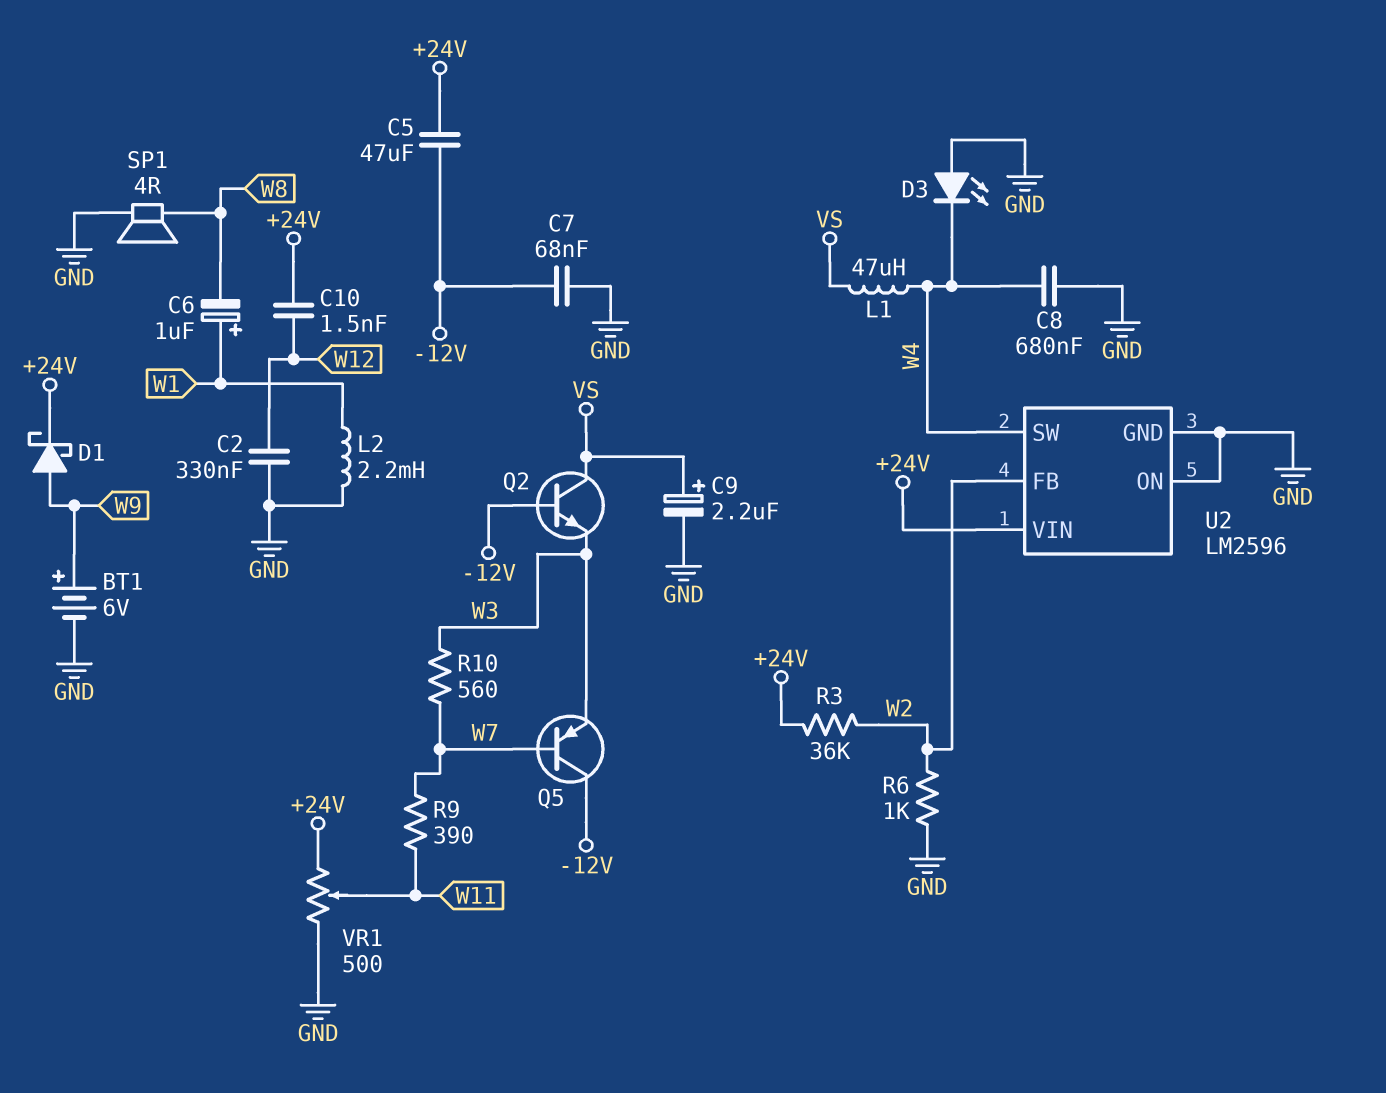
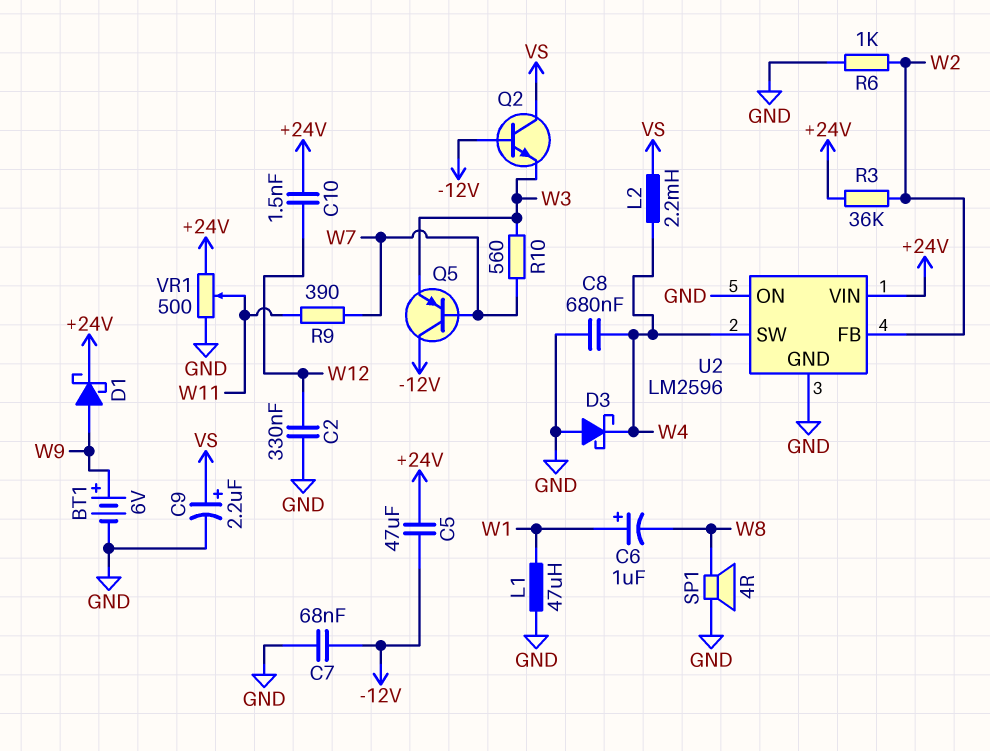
D3: LED (A GND, K W4) -> schottky (A GND, K W4)
L1: 47uH (VS, W4) -> 47uH (GND, W1)
L2: 2.2mH (GND, W1) -> 2.2mH (VS, W4)

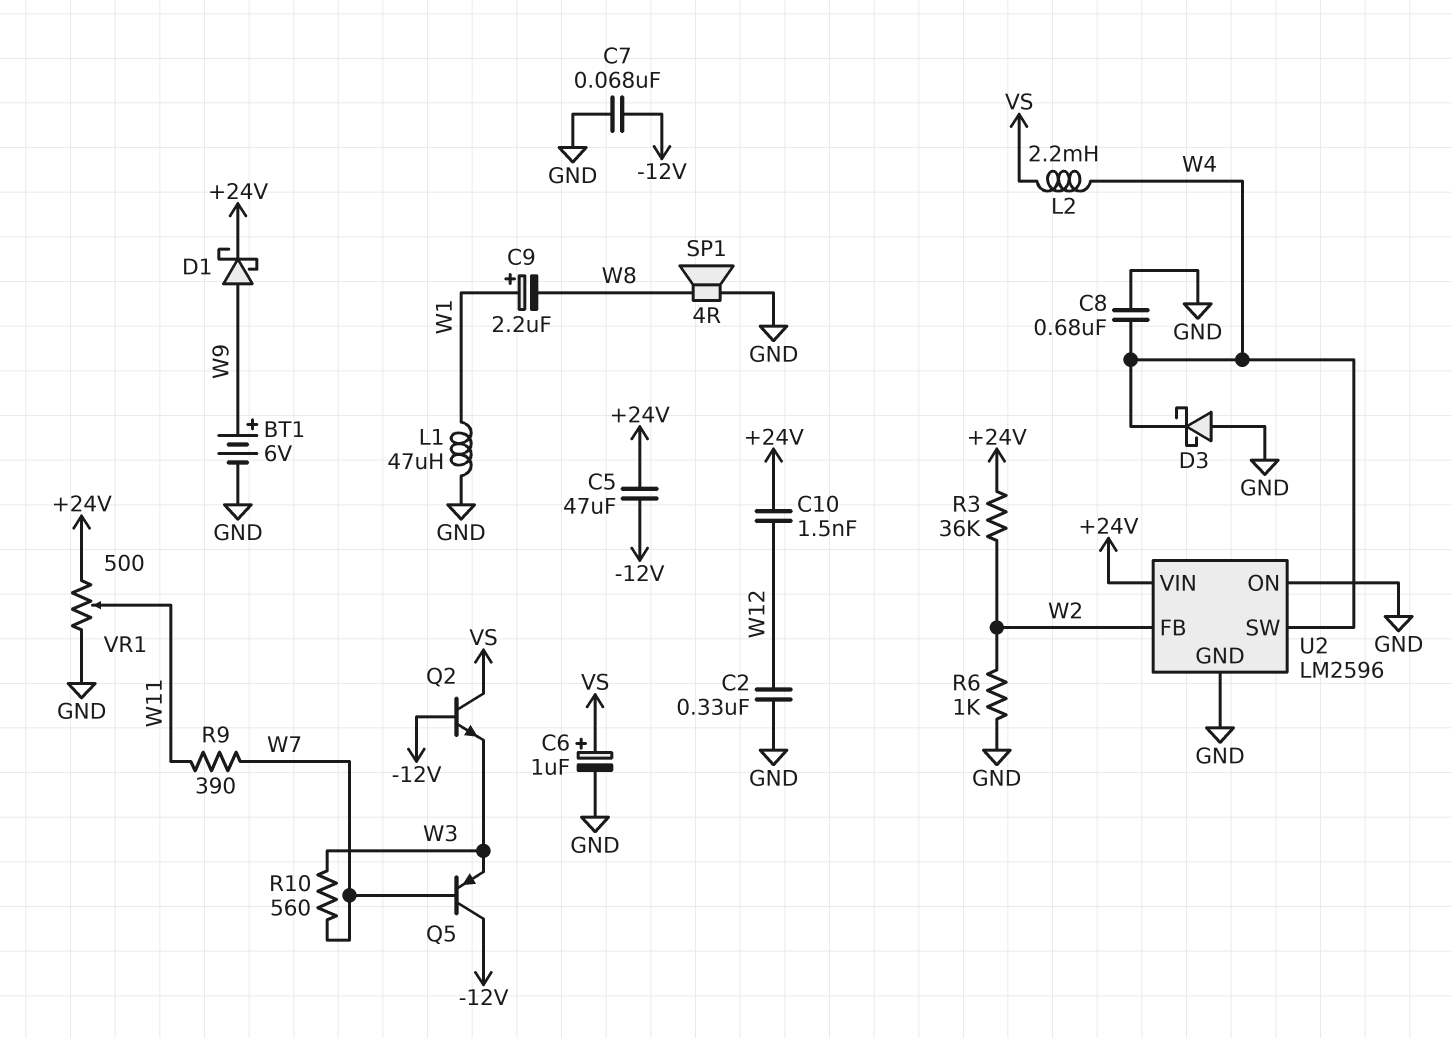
C6: 1uF (plus W1, minus W8) -> 1uF (plus VS, minus GND)
C9: 2.2uF (plus VS, minus GND) -> 2.2uF (plus W1, minus W8)

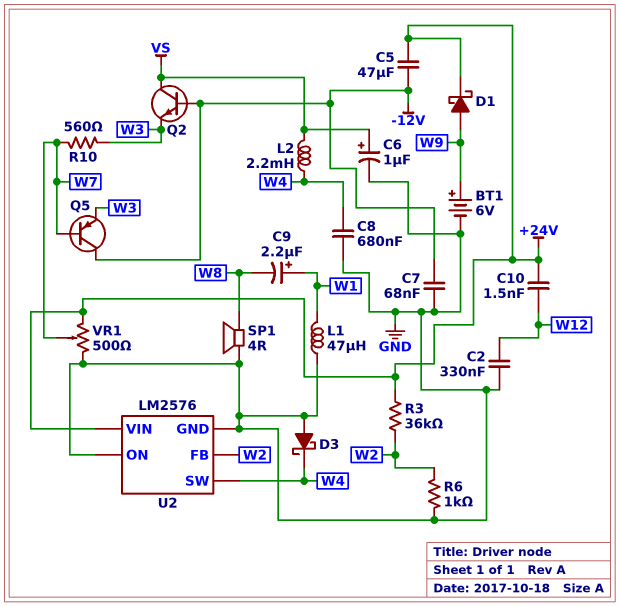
R9: 390 (W7, W11) -> none
U2: LM2596 -> LM2576
VR1: 500 (+24V, GND, wiper W11) -> 500 (+24V, GND, wiper W7)

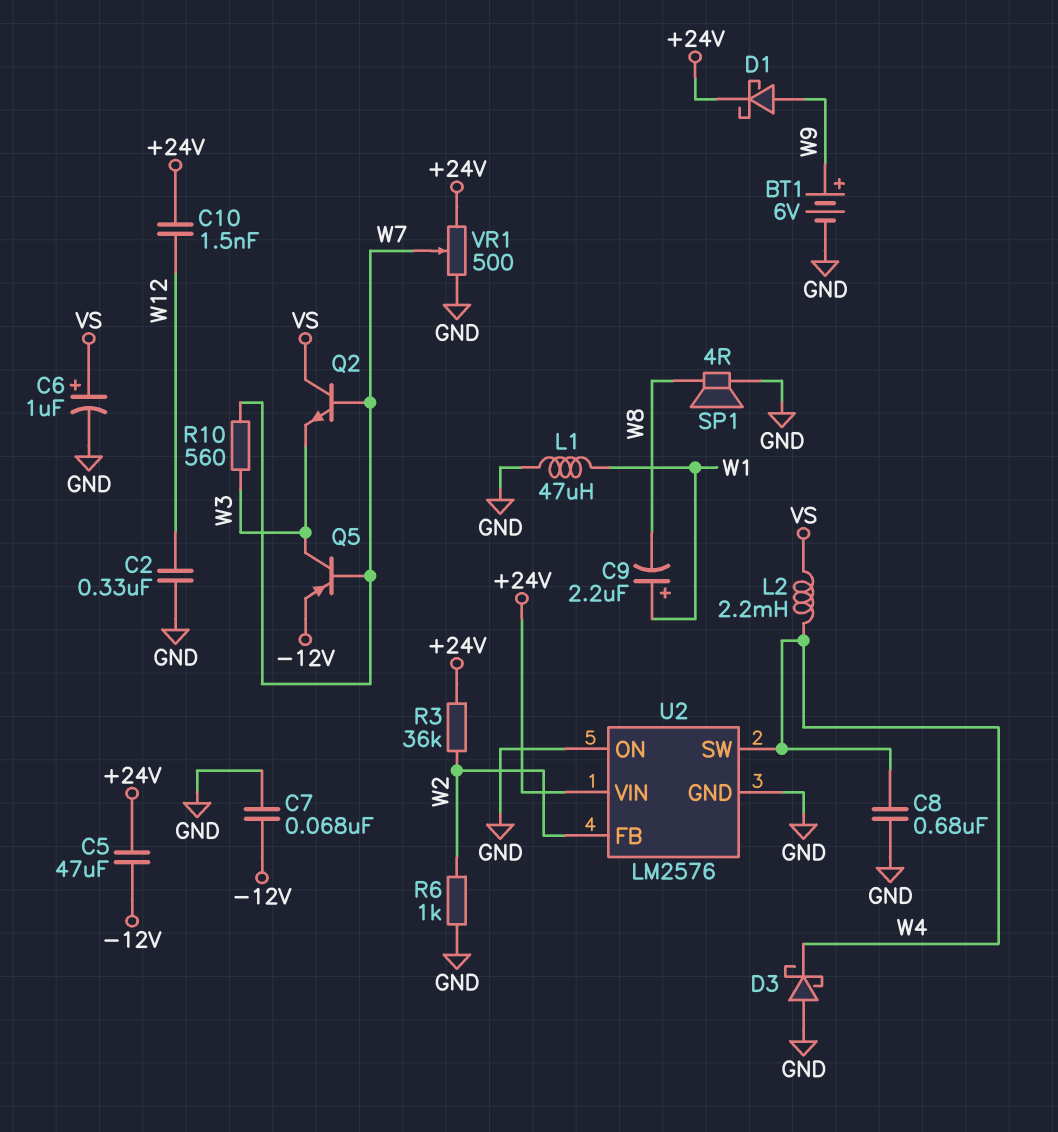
Q2: NPN (B -12V, C VS, E W3) -> NPN (B W7, C VS, E W3)
Q5: PNP (B W7, C -12V, E W3) -> PNP (B W7, C W3, E -12V)

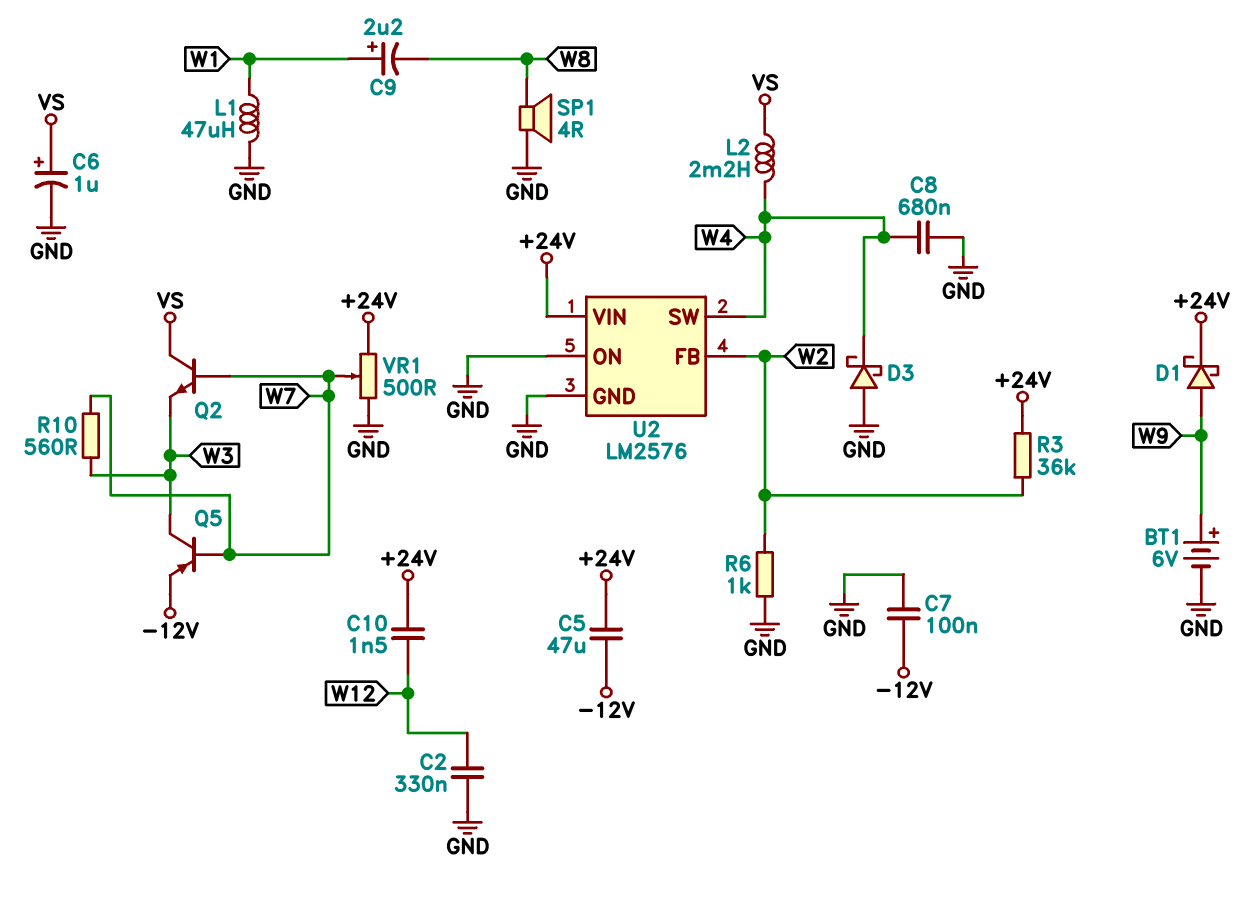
C7: 68nF (-12V, GND) -> 100nF (-12V, GND)

